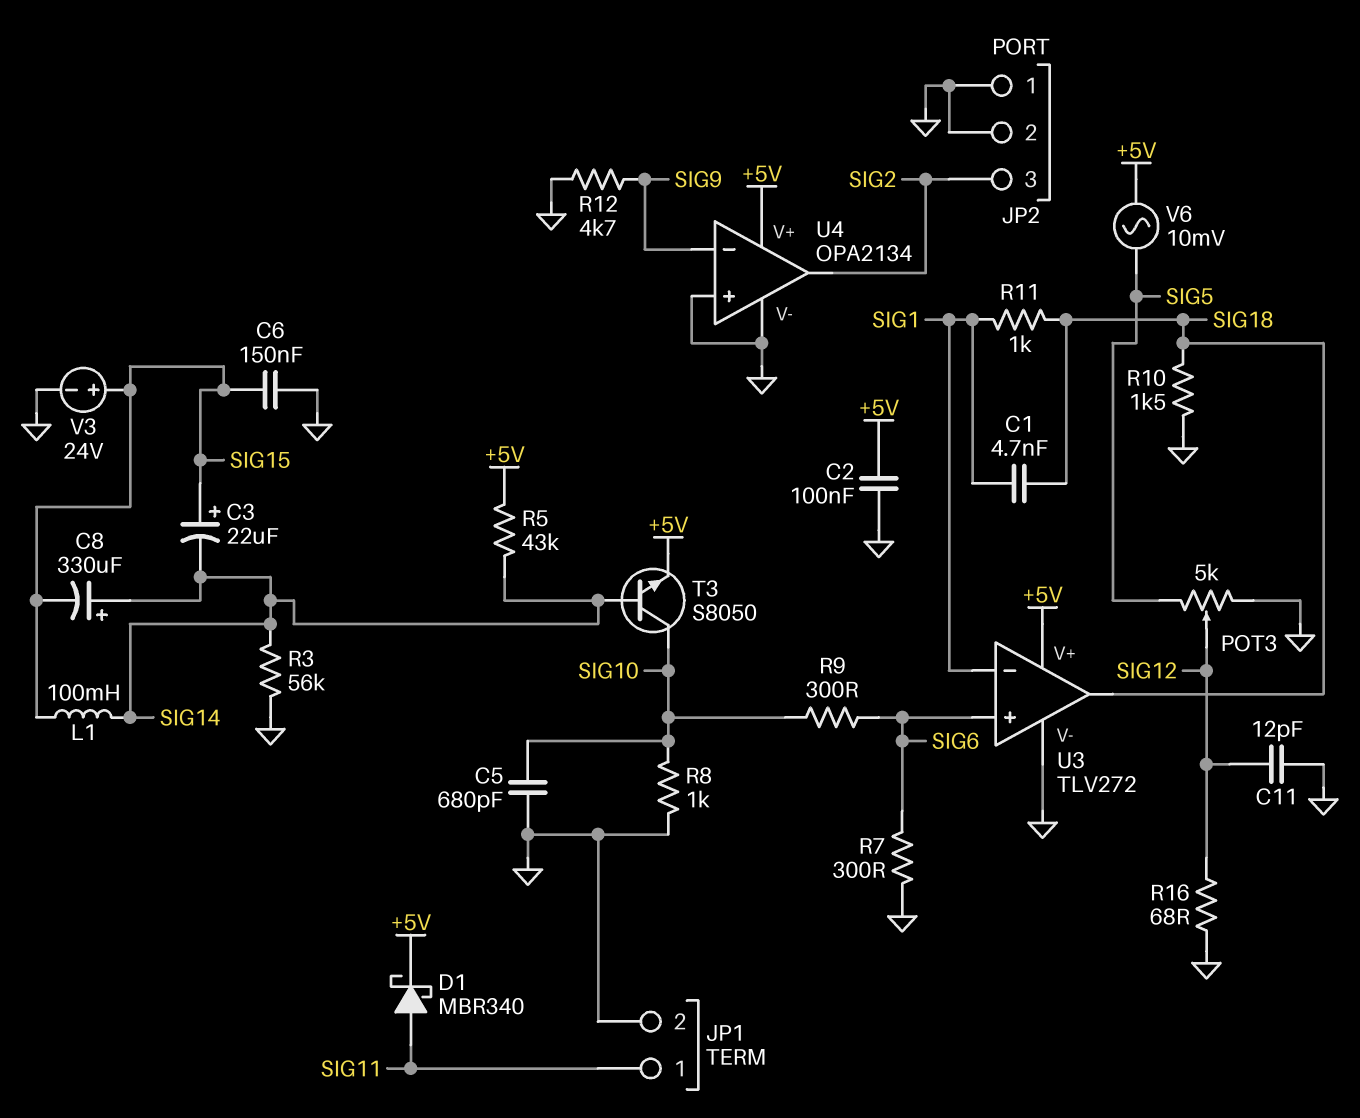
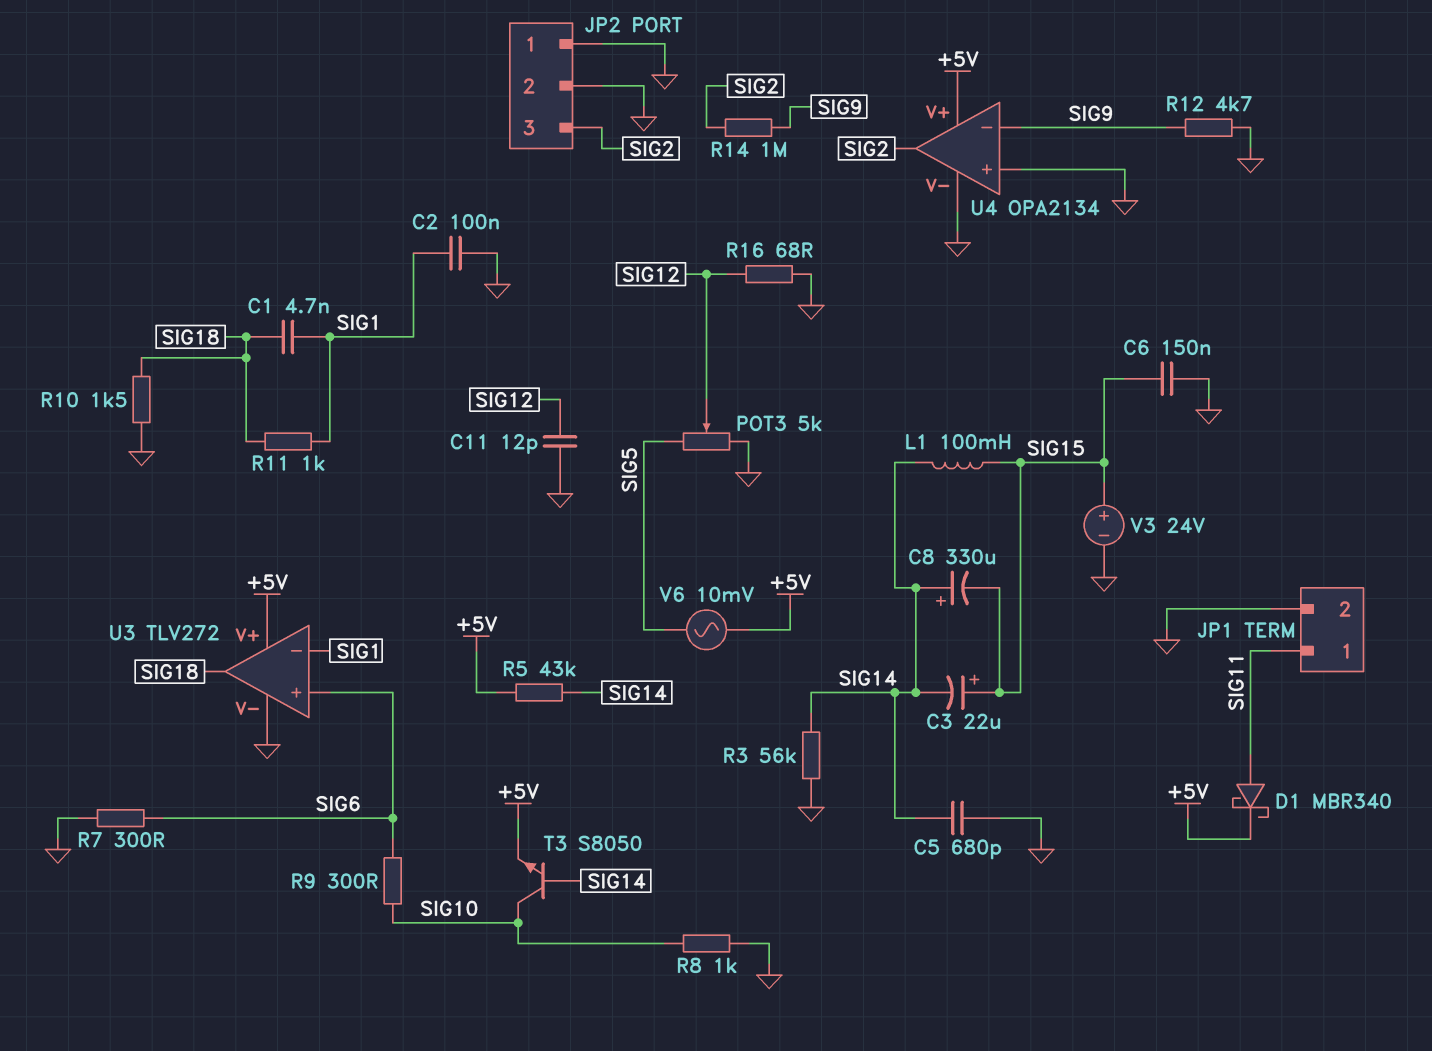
C2: 100nF (+5V, GND) -> 100nF (GND, SIG1)
C5: 680pF (GND, SIG10) -> 680pF (GND, SIG14)
R14: none -> 1M (SIG2, SIG9)

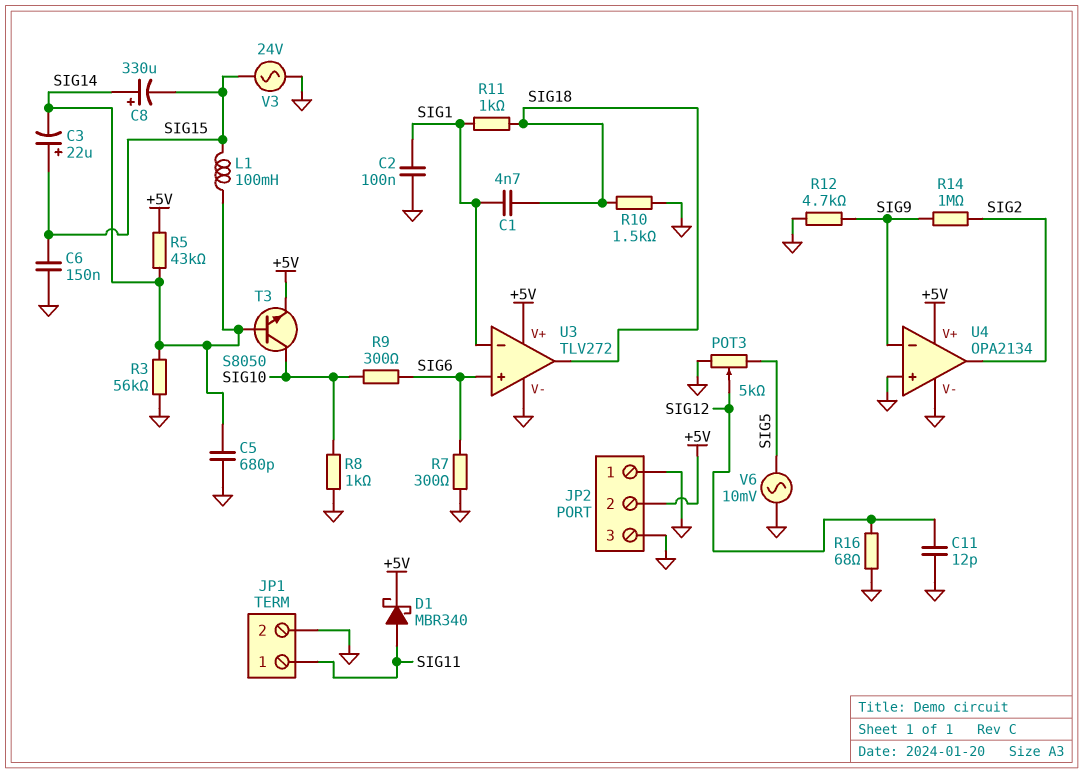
JP2 pin 2: GND -> +5V
JP2 pin 3: SIG2 -> GND
V3: 24V (plus SIG15, minus GND) -> AC 24V (GND, SIG15)
V6: AC 10mV (+5V, SIG5) -> AC 10mV (GND, SIG5)

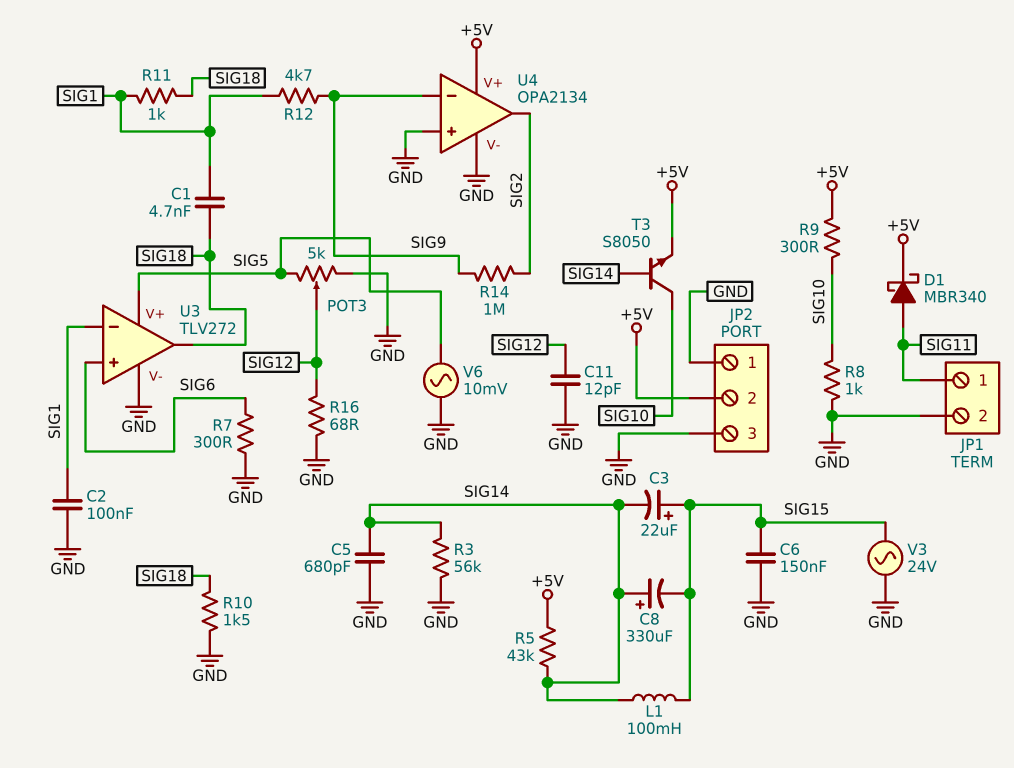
R9: 300 (SIG6, SIG10) -> 300 (+5V, SIG10)
R12: 4.7k (GND, SIG9) -> 4.7k (SIG1, SIG9)
U3 pin V+: +5V -> SIG5

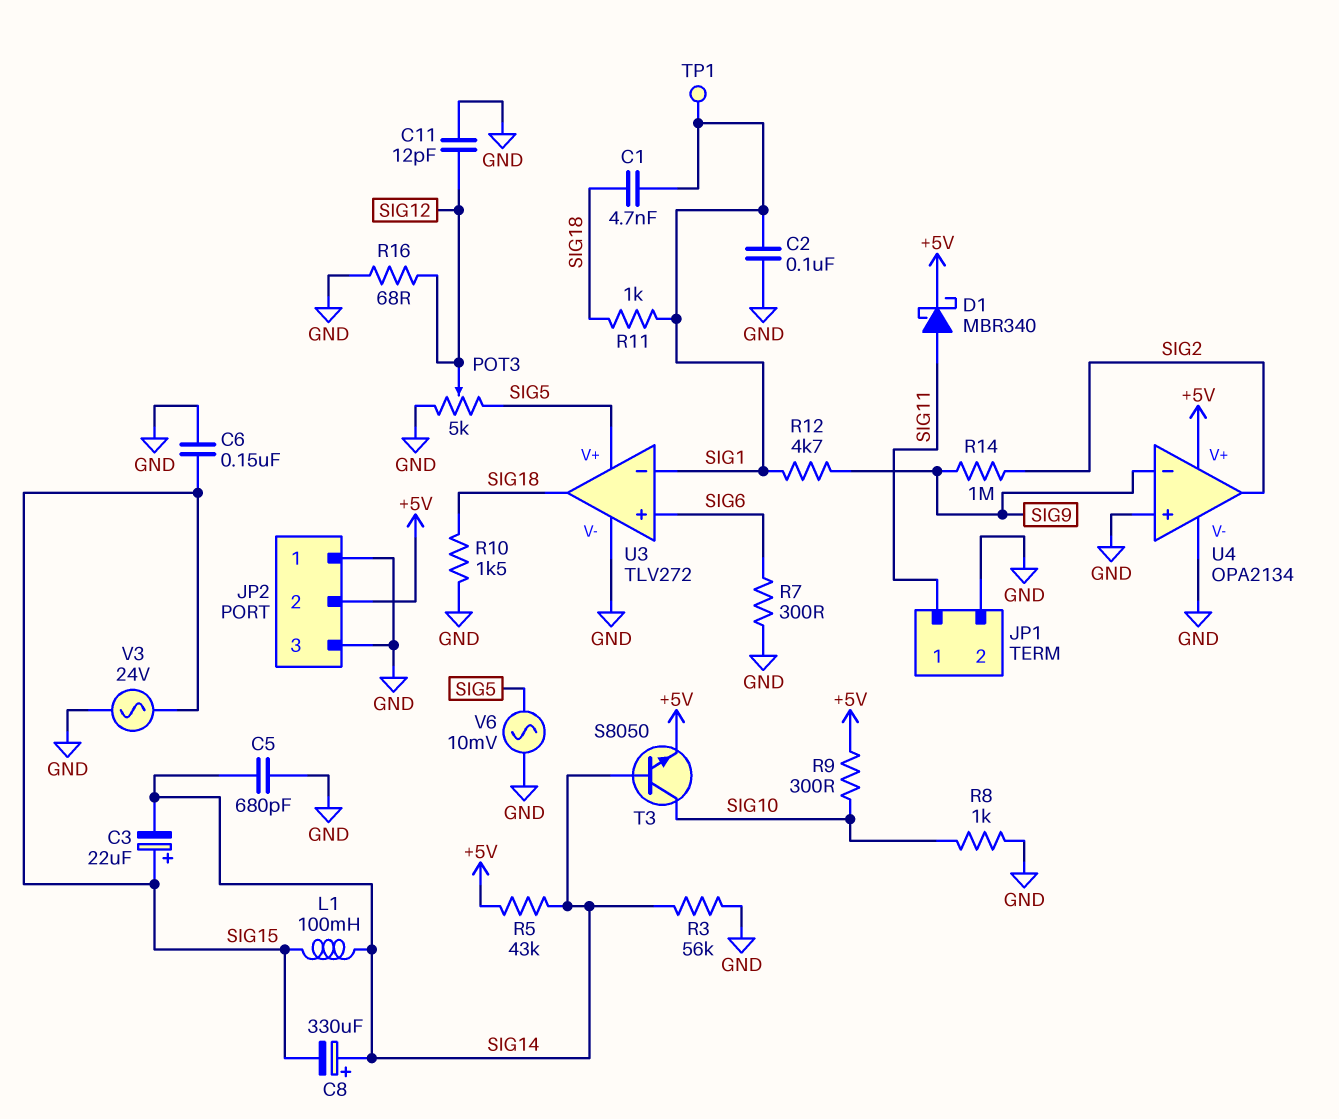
TP1: none -> test point (SIG1)

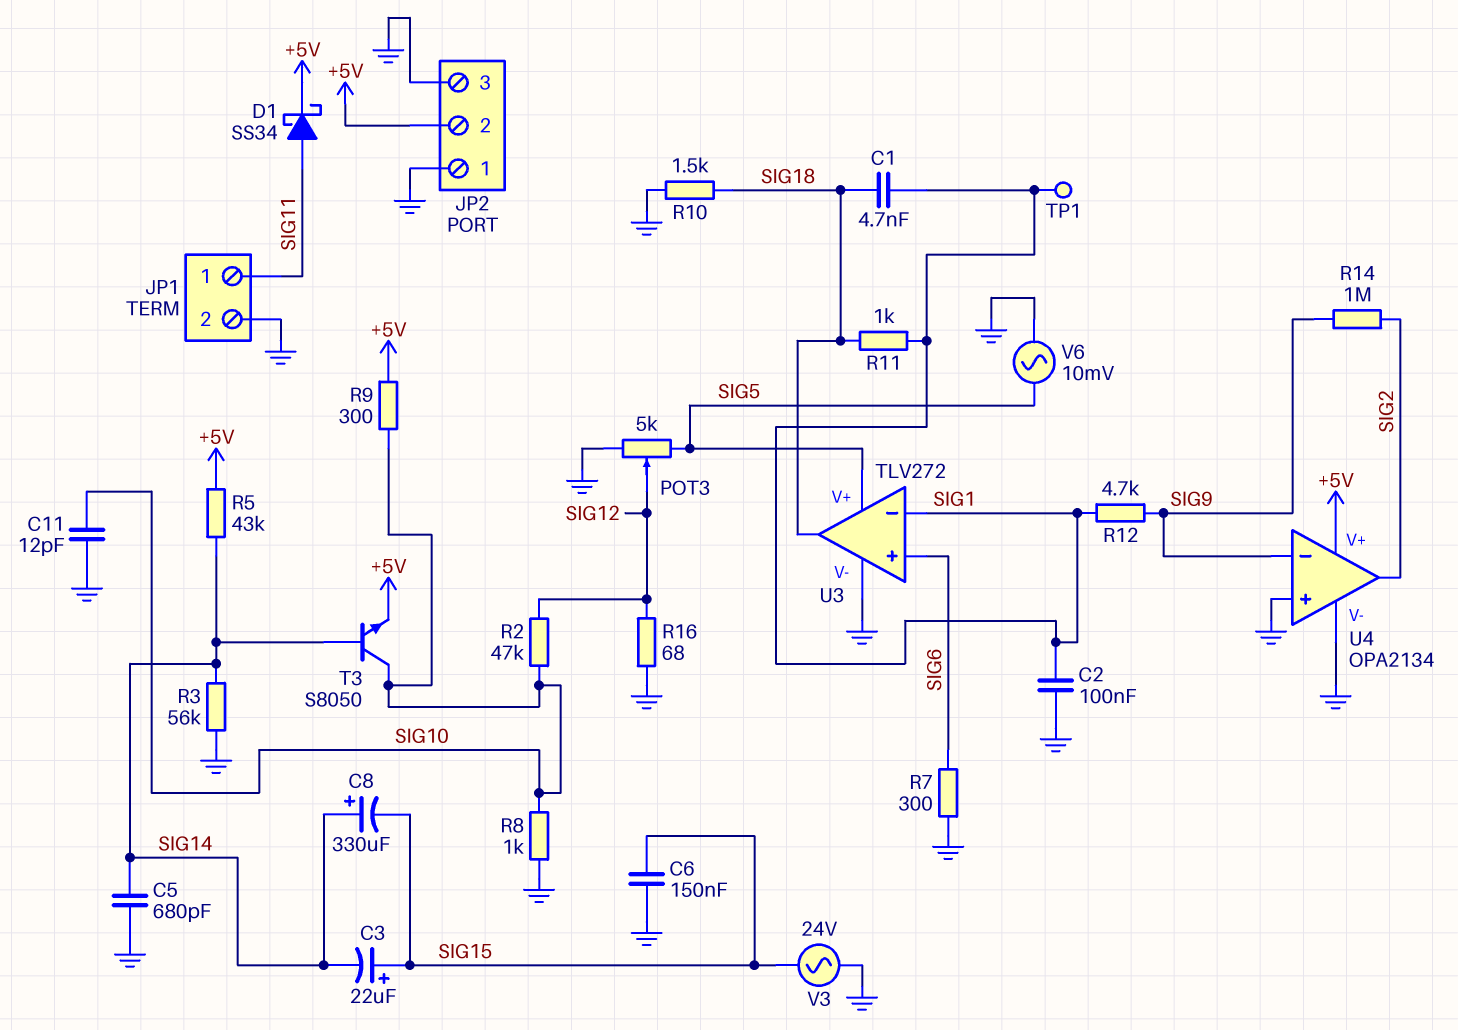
C11: 12pF (GND, SIG12) -> 12pF (GND, SIG10)
D1: schottky MBR340 (A SIG11, K +5V) -> schottky SS34 (A SIG11, K +5V)
L1: 100mH (SIG14, SIG15) -> none
R2: none -> 47k (SIG10, SIG12)

